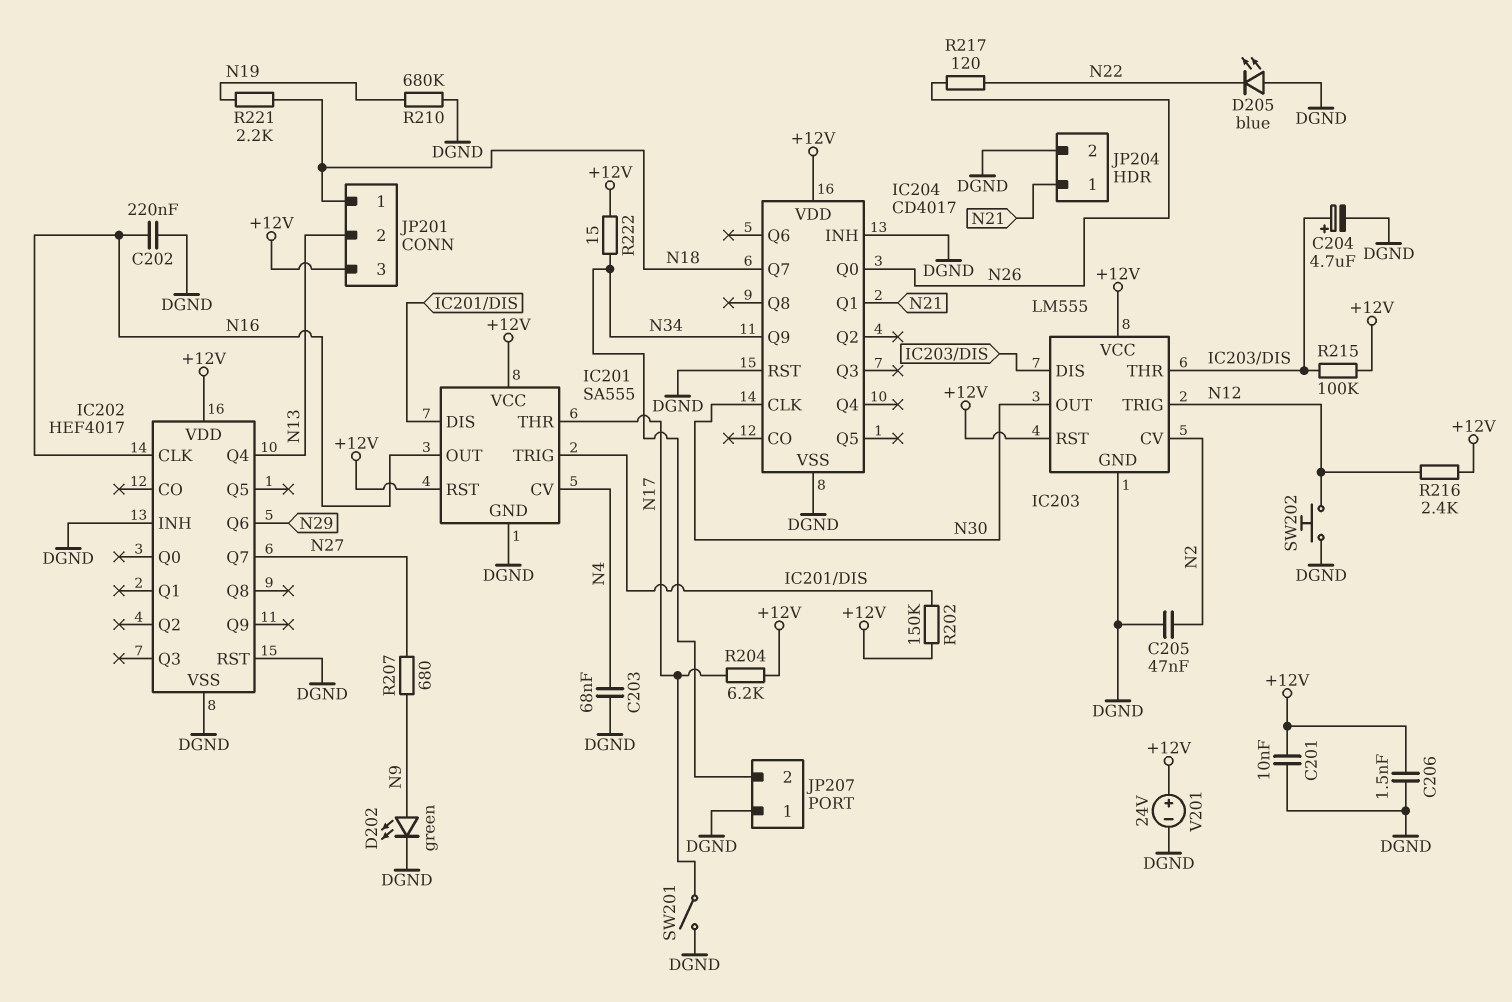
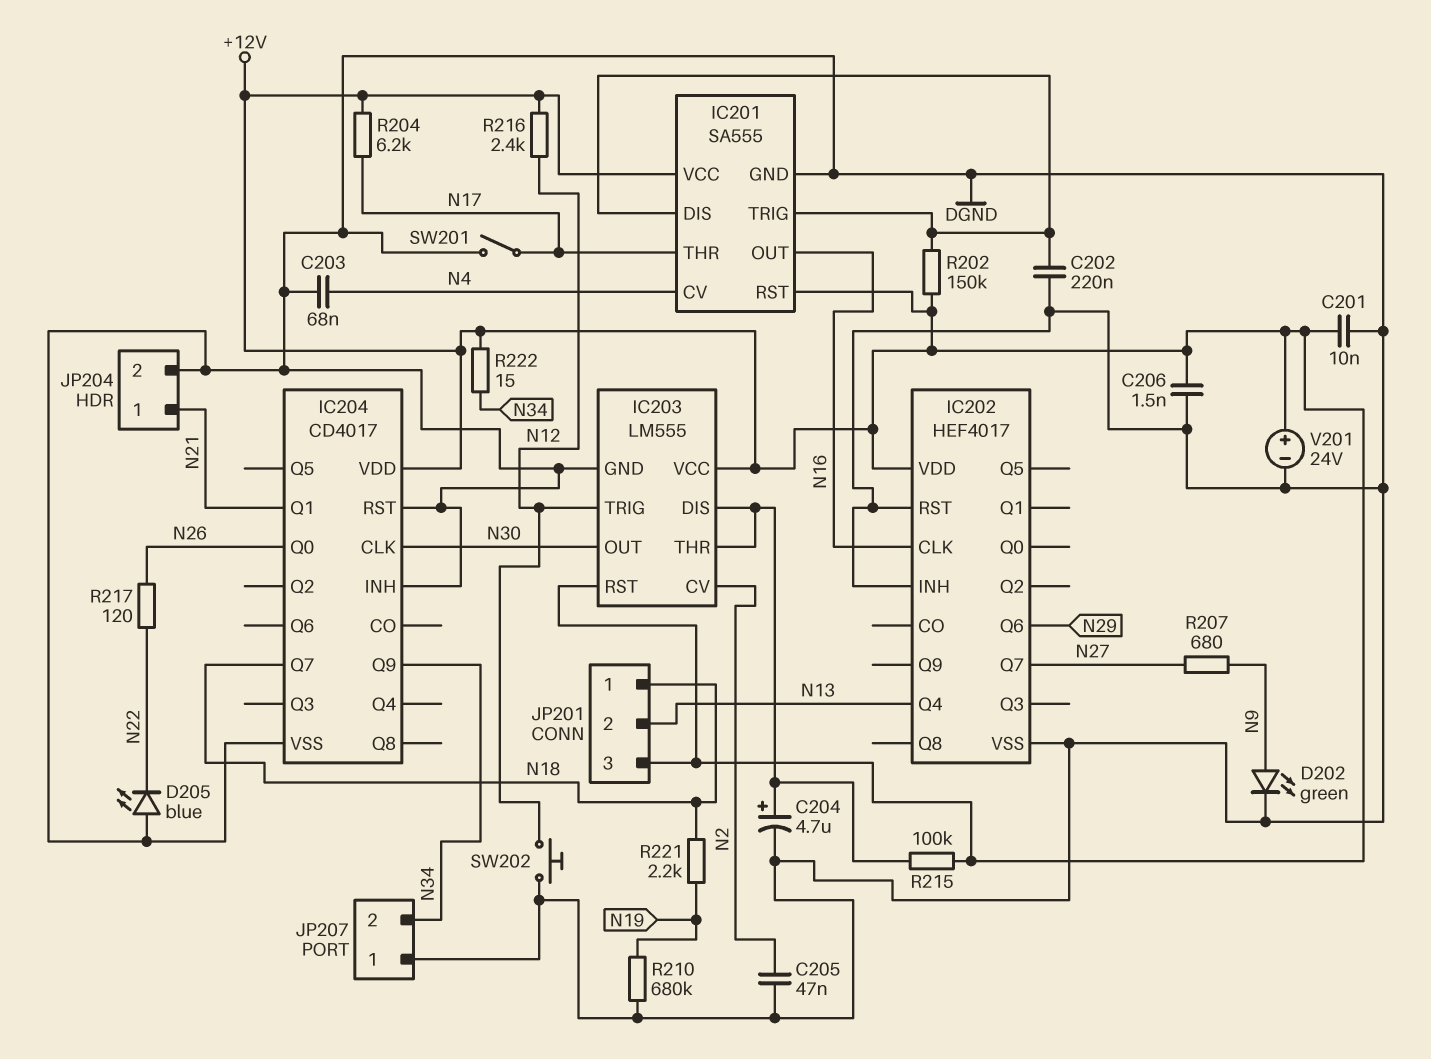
C202: 220nF (DGND, N16) -> 220nF (DGND, IC201/DIS)

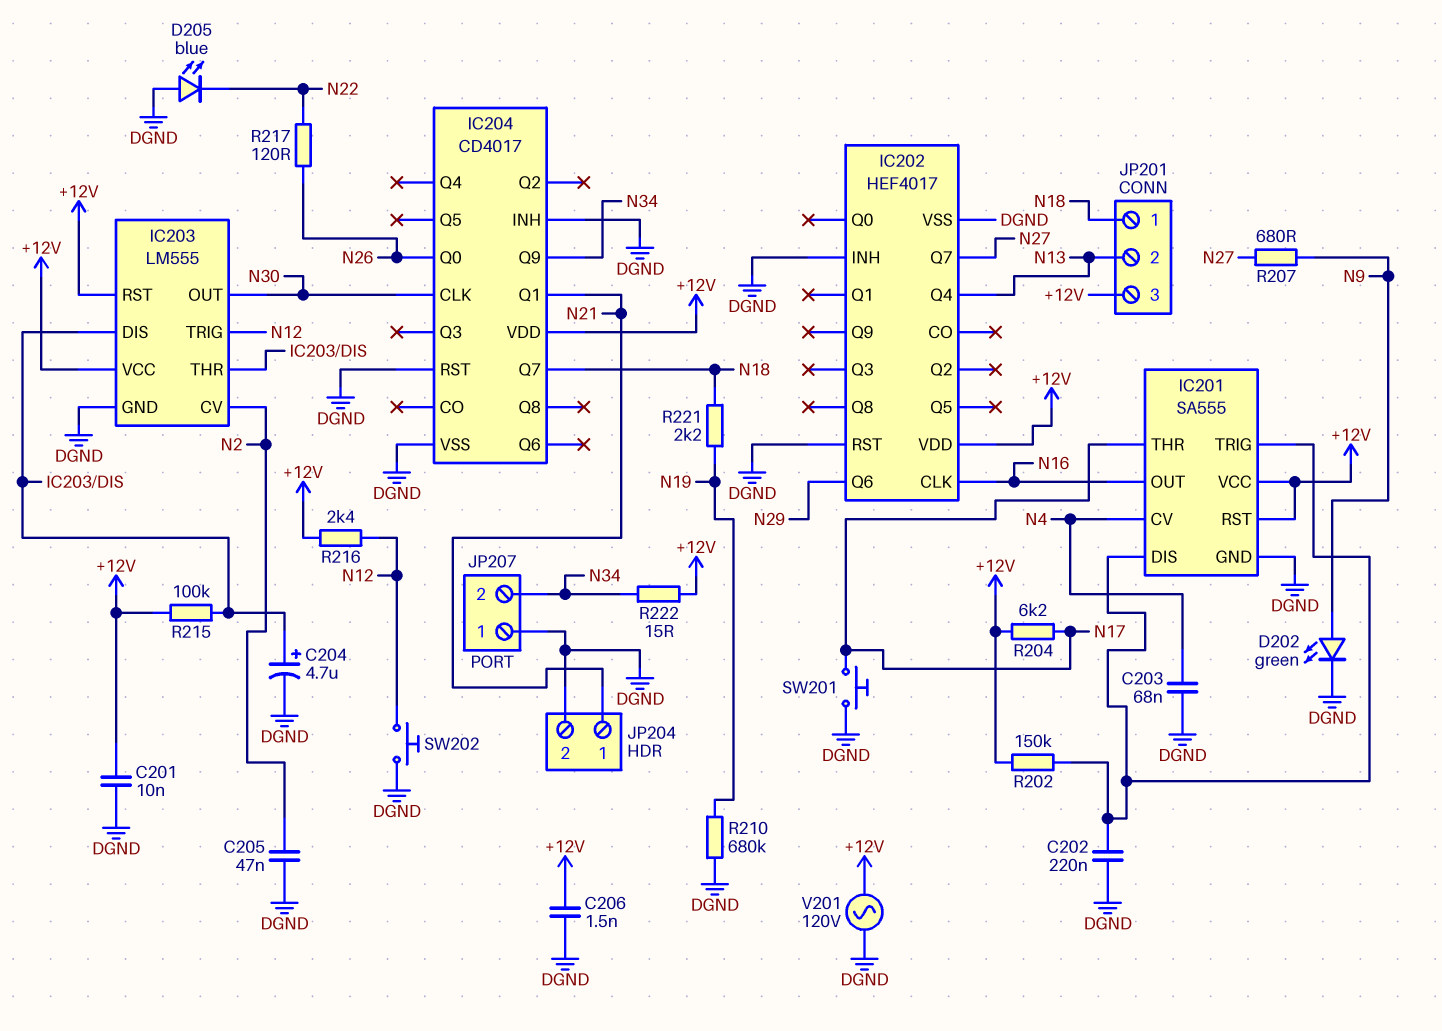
SW201: switch (DGND, N17) -> button (DGND, N17)
V201: 24V (plus +12V, minus DGND) -> AC 120V (+12V, DGND)

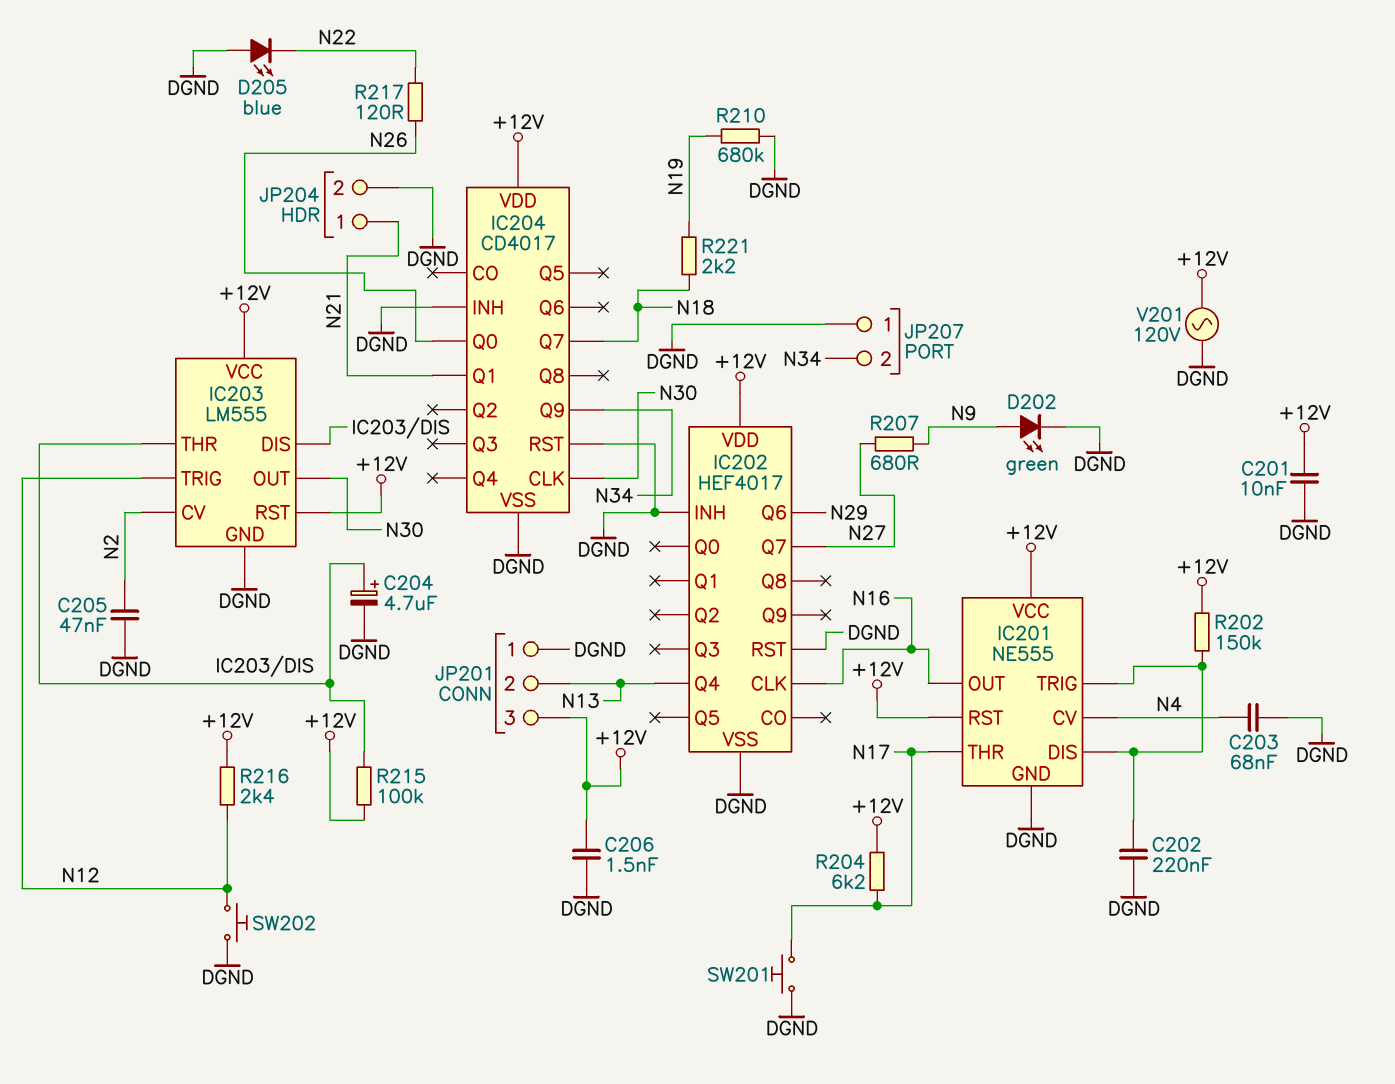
IC201: SA555 -> NE555
JP201 pin 1: N18 -> DGND
R222: 15 (+12V, N34) -> none

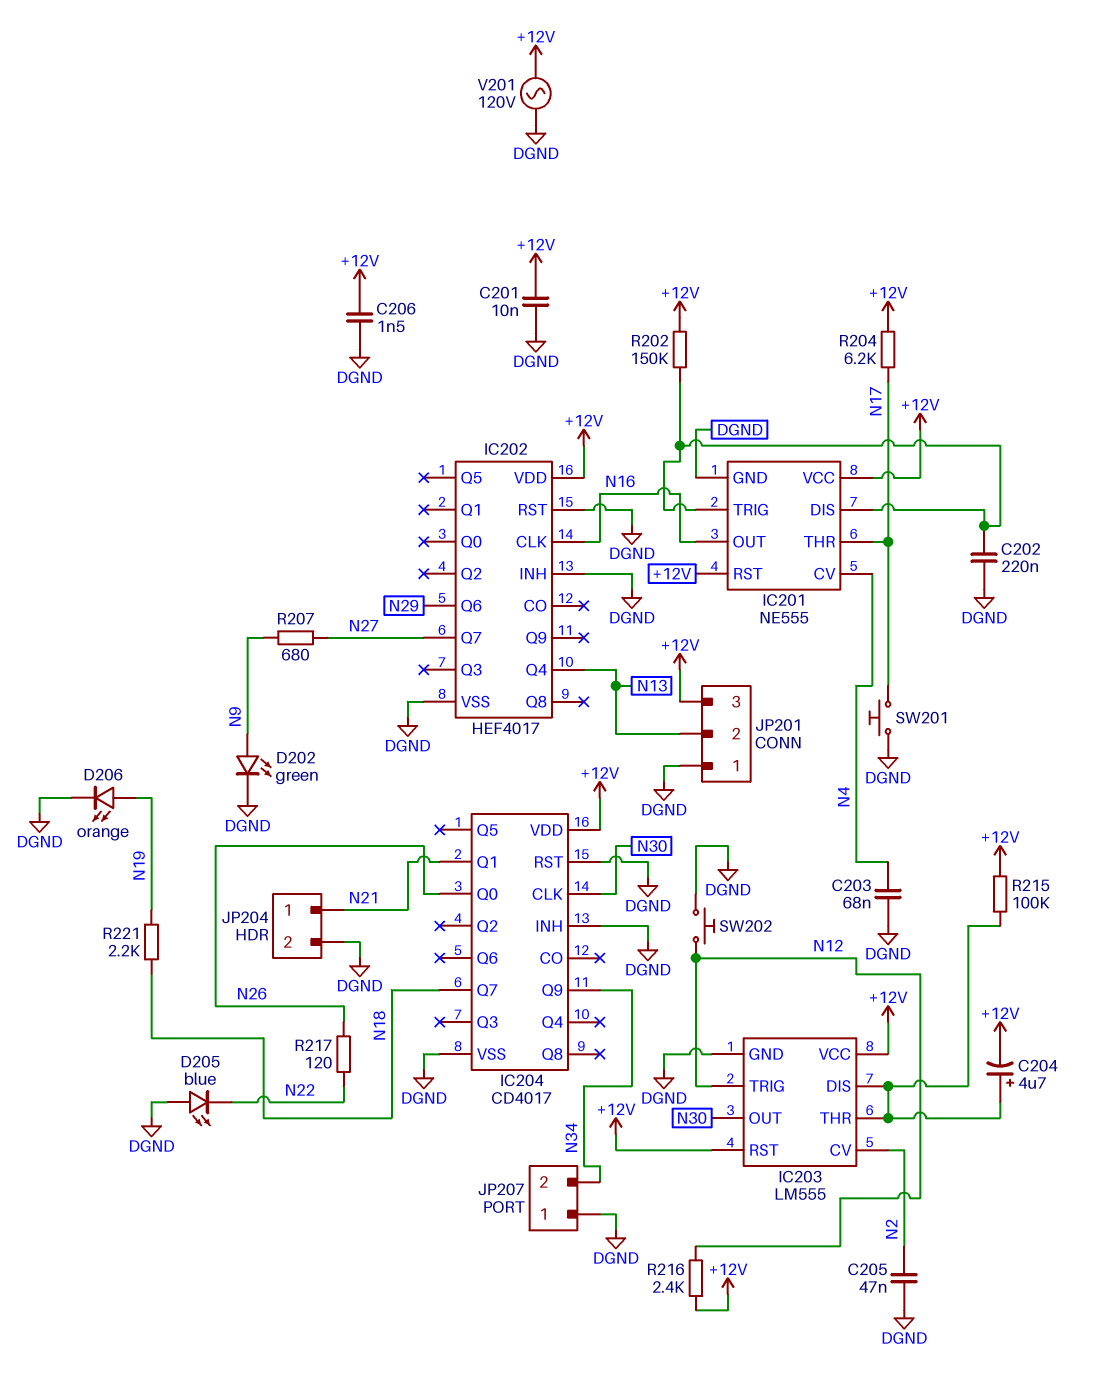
C204: 4.7uF (plus IC203/DIS, minus DGND) -> 4.7uF (plus IC203/DIS, minus +12V)
D206: none -> LED orange (A N19, K DGND)
R210: 680k (DGND, N19) -> none

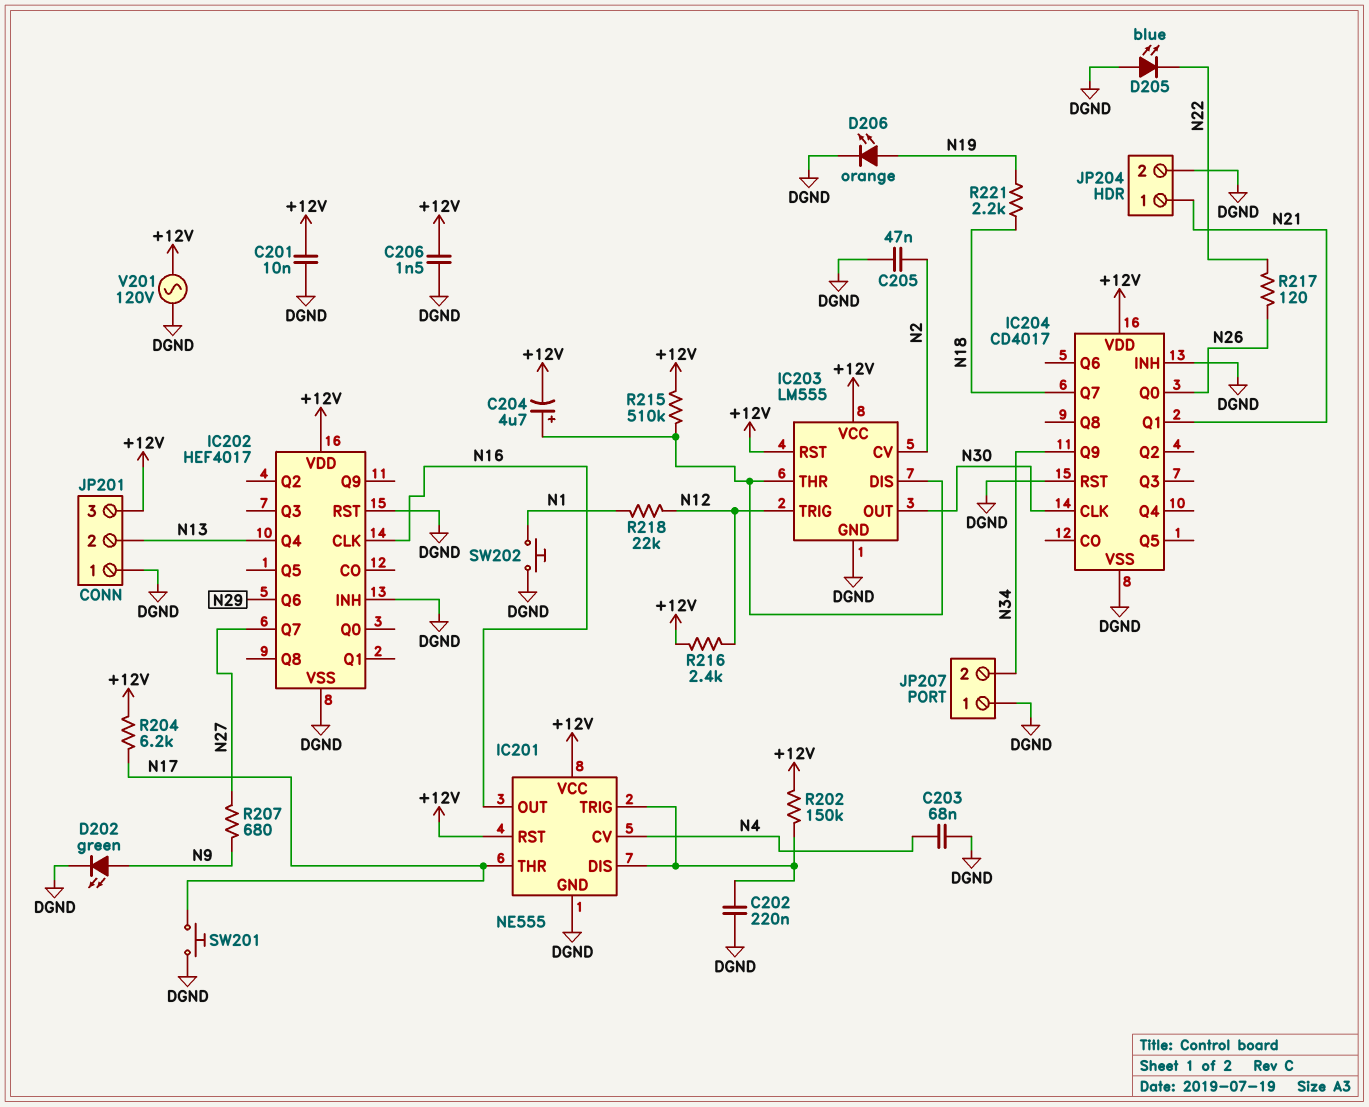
R215: 100k (+12V, IC203/DIS) -> 510k (+12V, IC203/DIS)
R218: none -> 22k (N1, N12)
SW202: button (DGND, N12) -> button (DGND, N1)

